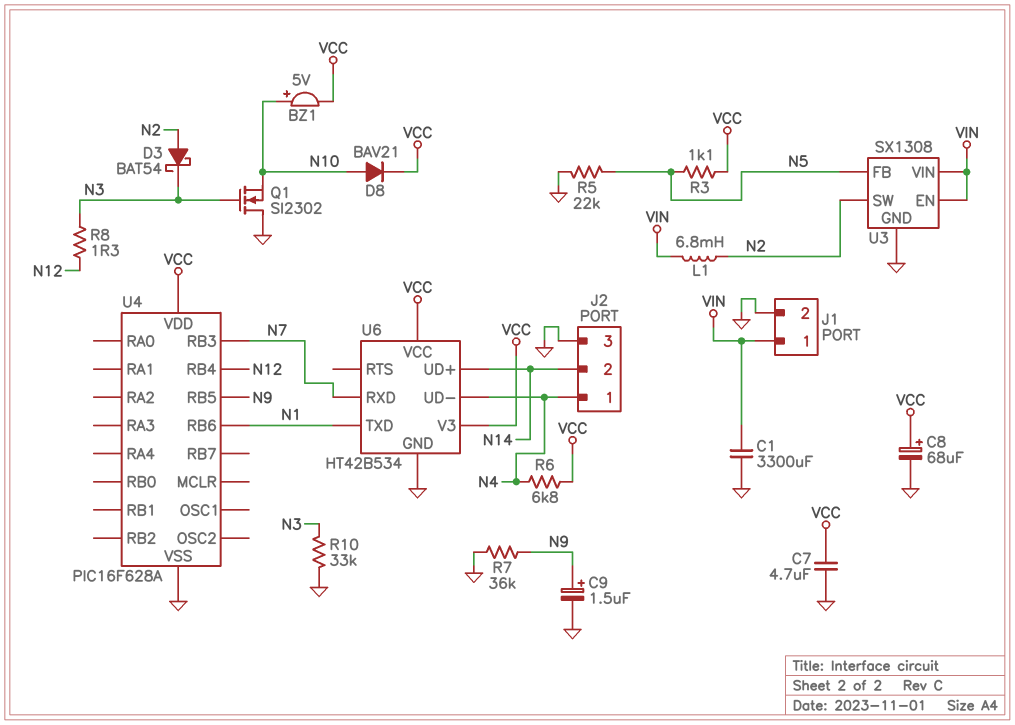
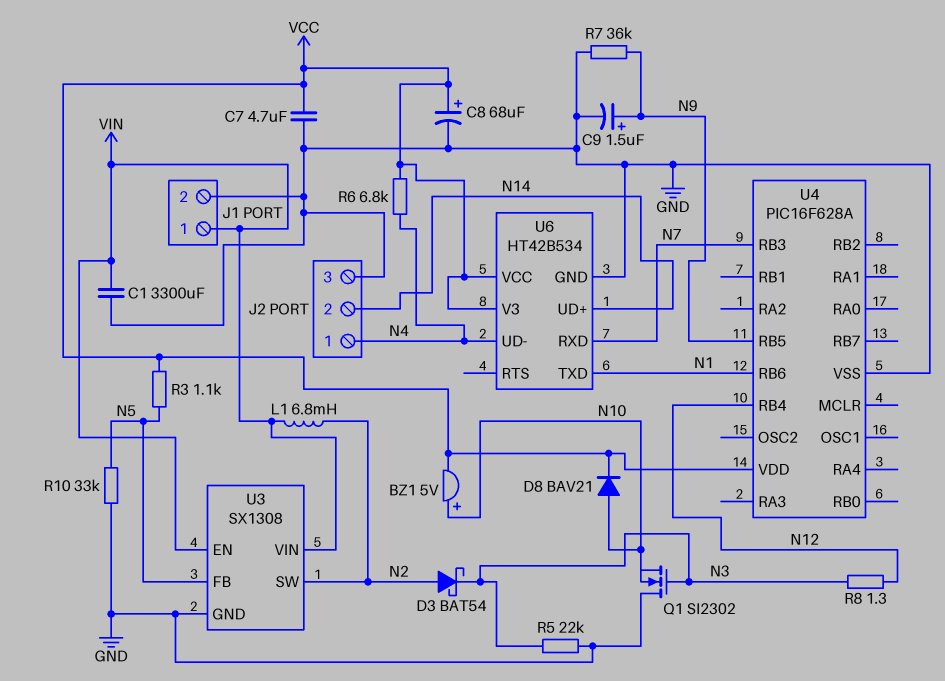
R5: 22k (GND, N5) -> 22k (GND, N3)
R10: 33k (GND, N3) -> 33k (GND, N5)

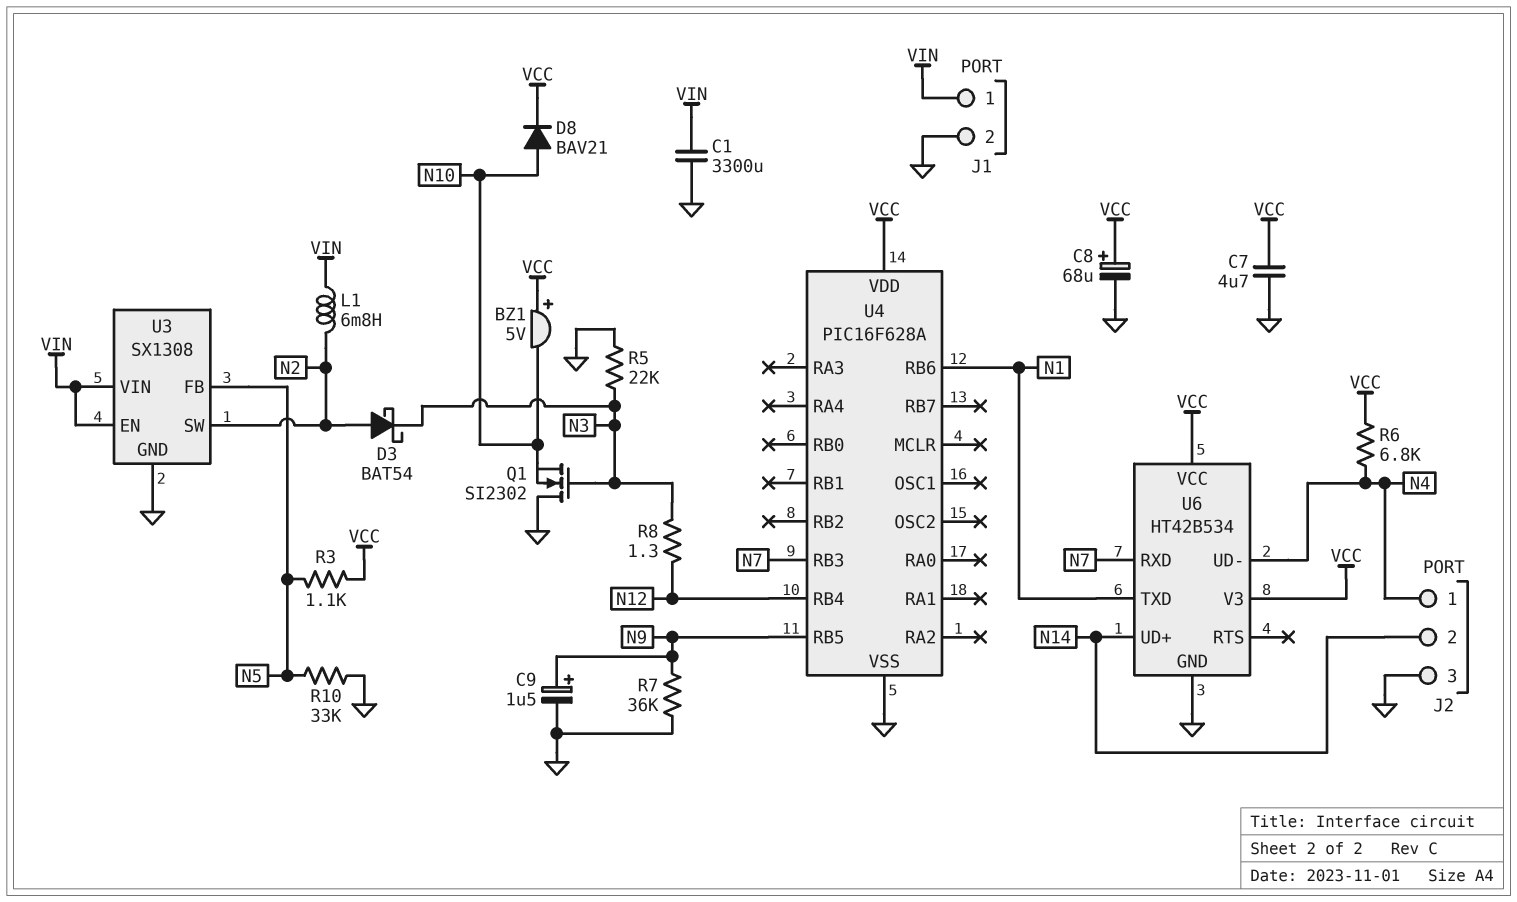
BZ1: buzzer 5V (plus N10, minus VCC) -> buzzer 5V (plus VCC, minus N10)

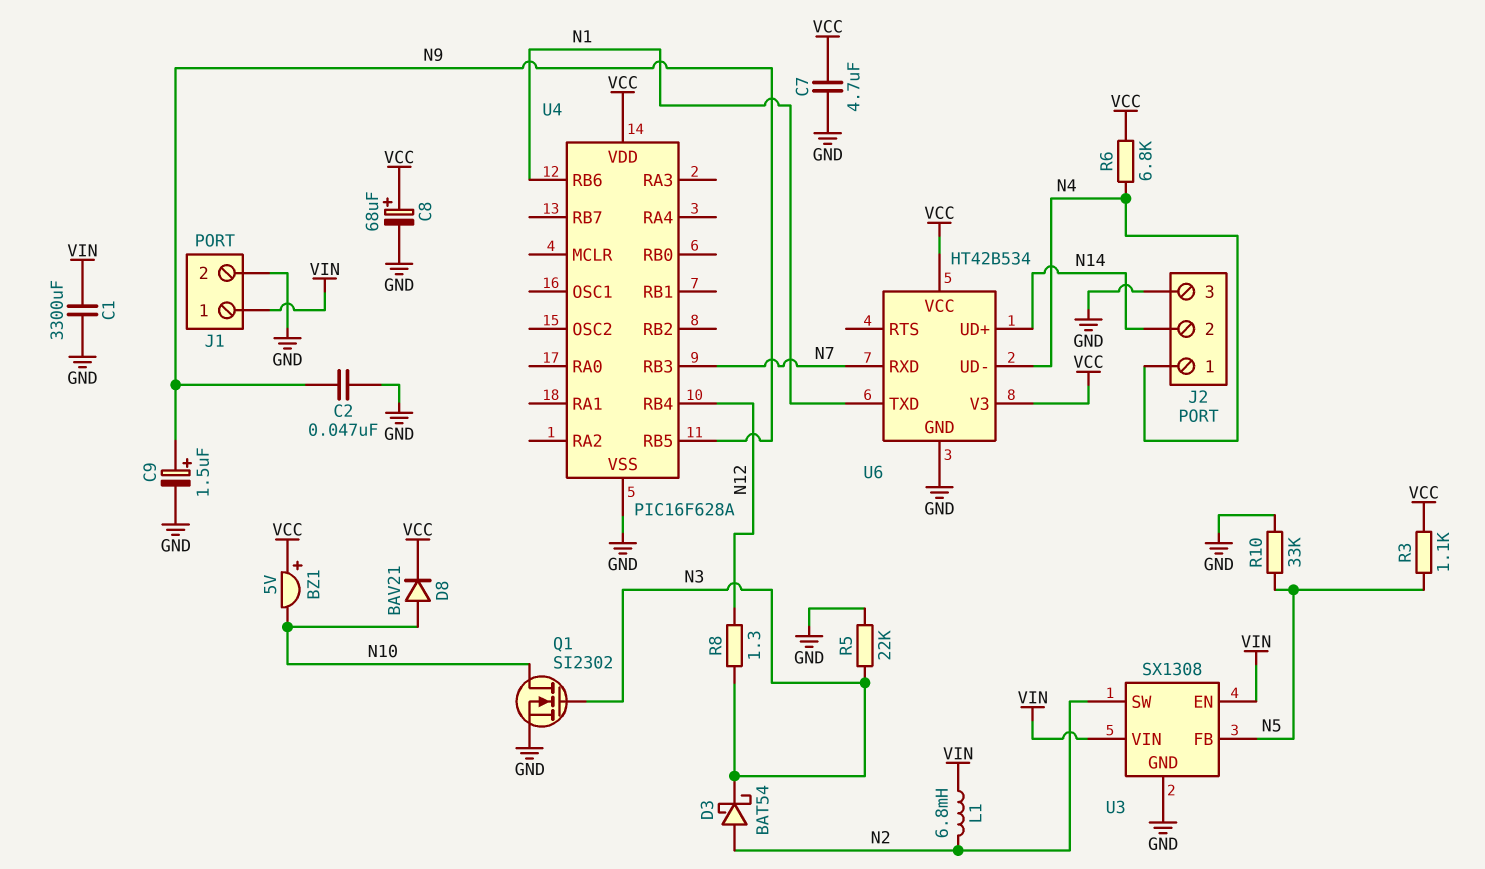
C2: none -> 47nF (GND, N9)
Q1: NMOS SI2302 (G N3, D GND, S N10) -> NMOS SI2302 (G N3, D N10, S GND)
R7: 36k (GND, N9) -> none

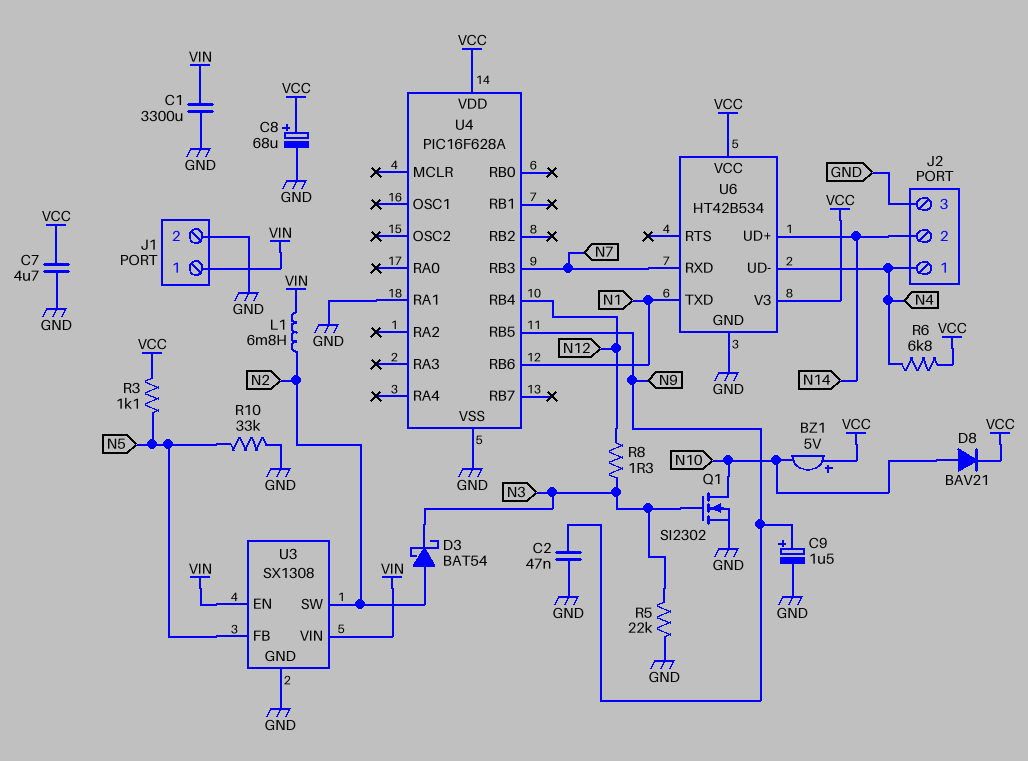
U4 pin RA1: none -> GND

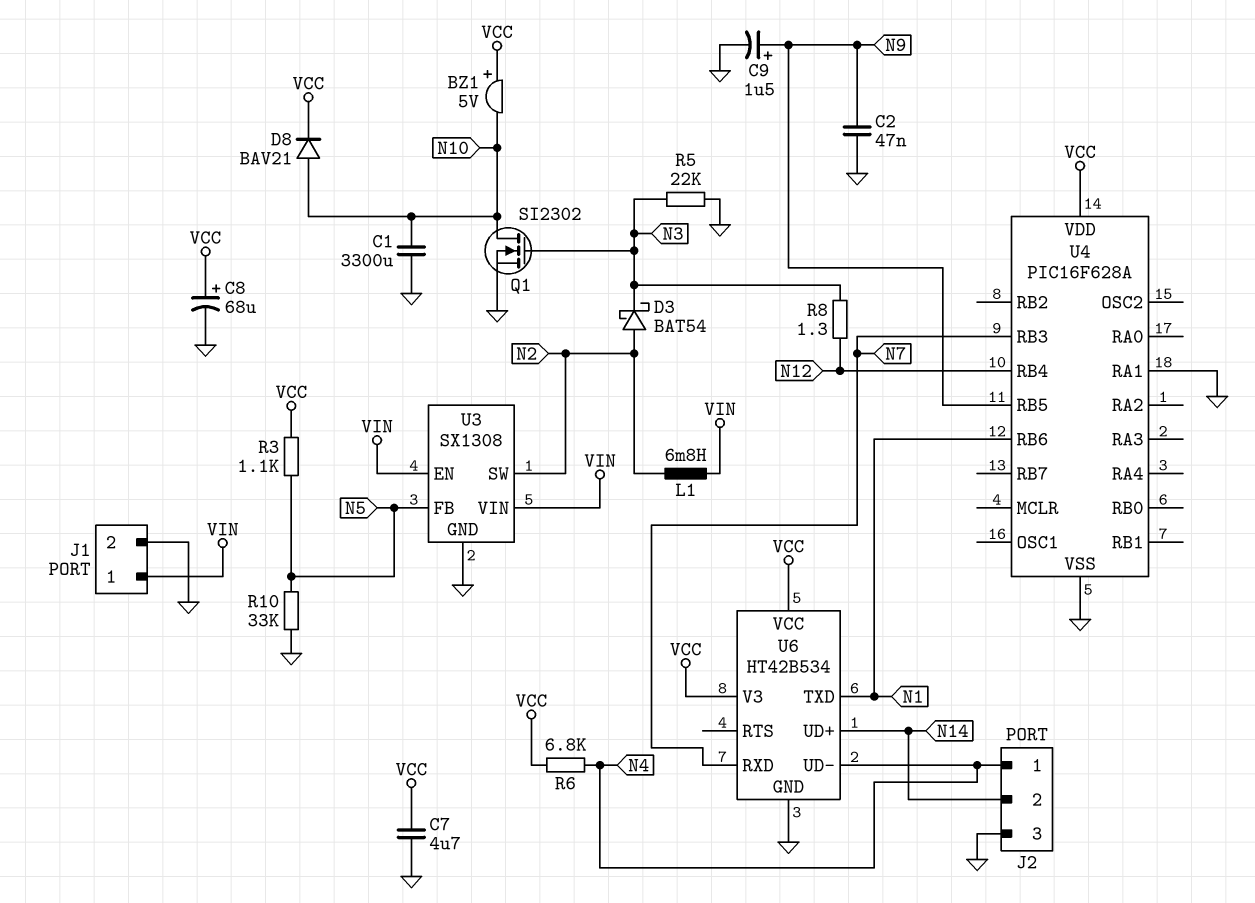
C1: 3300uF (GND, VIN) -> 3300uF (GND, N10)

